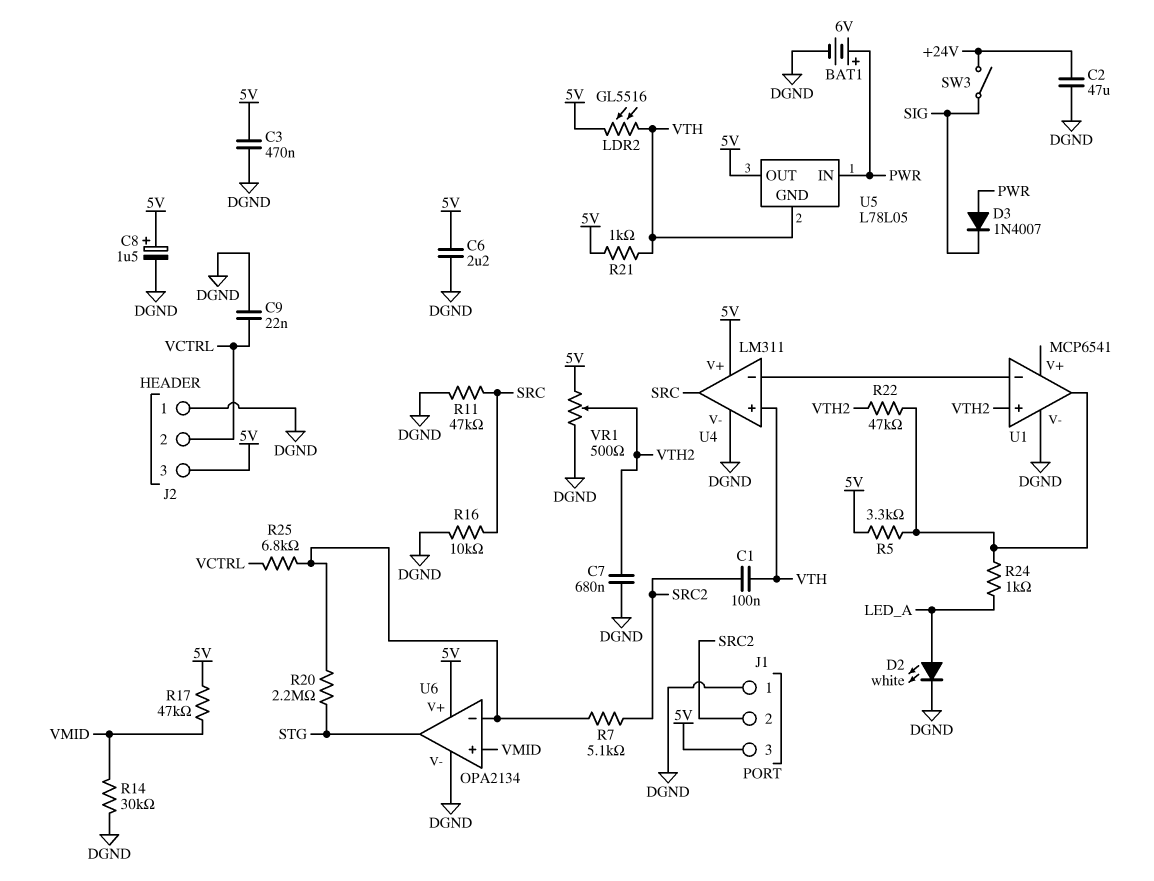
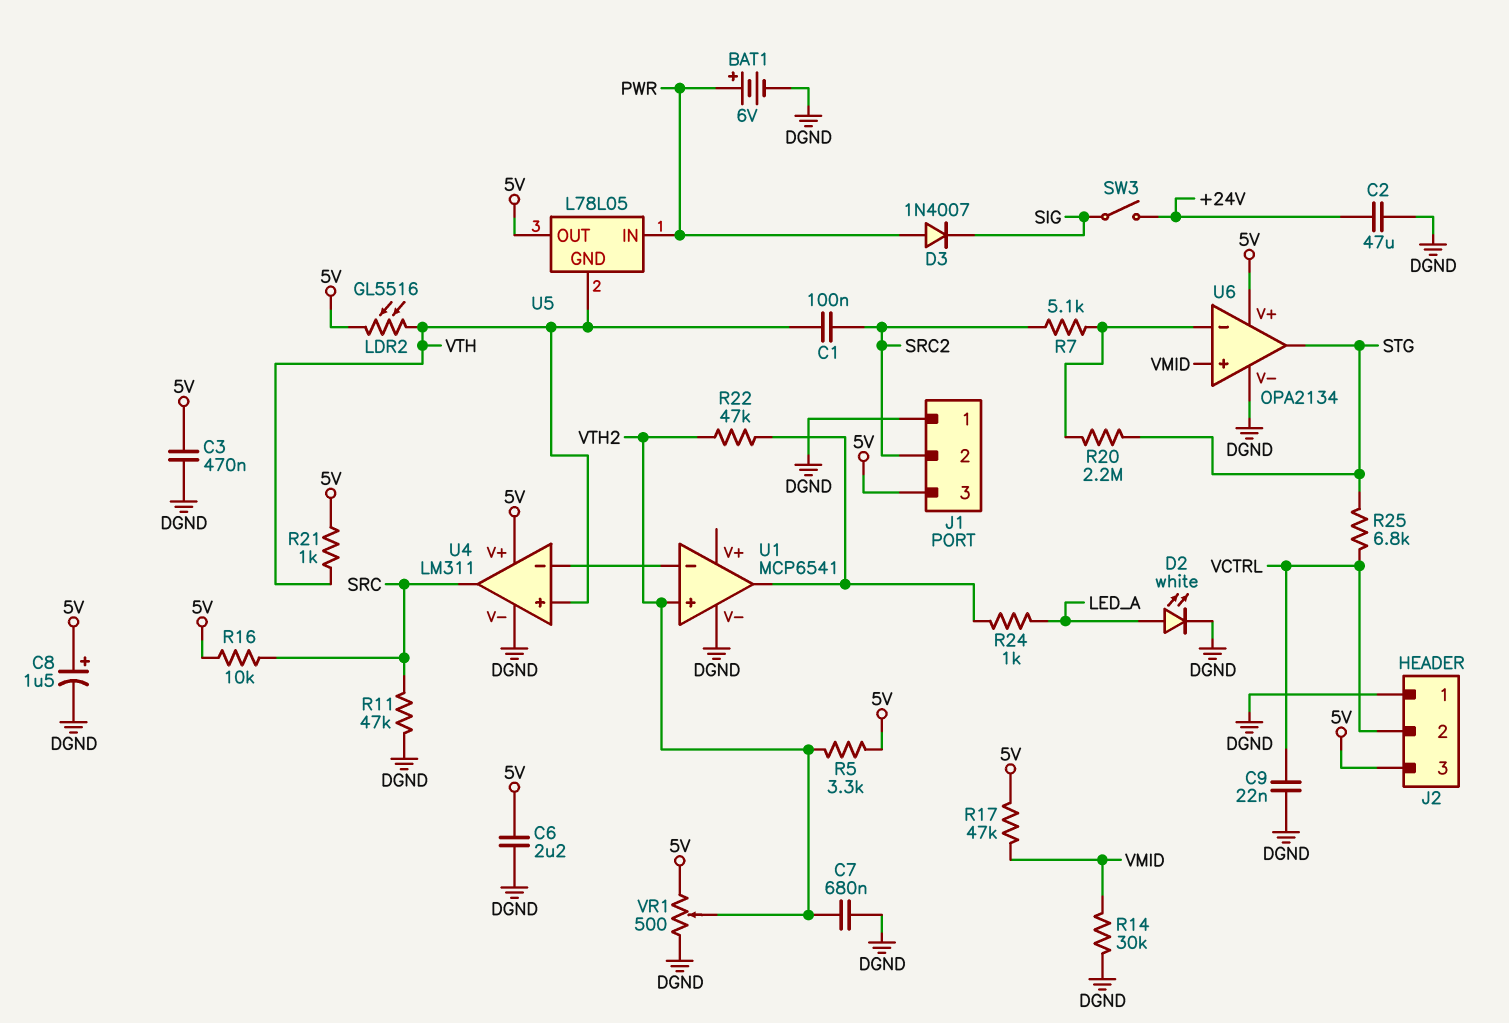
R5: 3.3k (5V, U1/out) -> 3.3k (5V, VTH2)
R16: 10k (DGND, SRC) -> 10k (5V, SRC)
R25: 6.8k (U6/in-, VCTRL) -> 6.8k (STG, VCTRL)

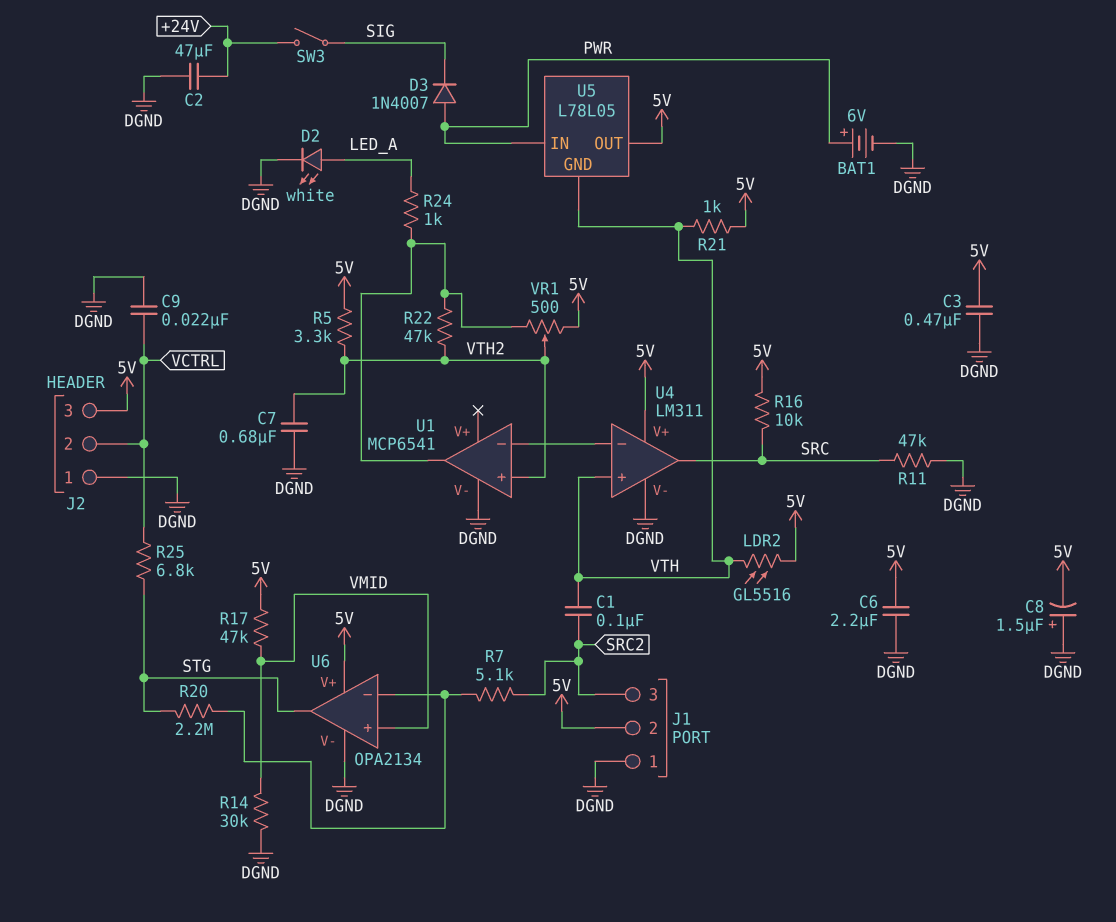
C8: 1.5uF (plus 5V, minus DGND) -> 1.5uF (plus DGND, minus 5V)
J1 pin 2: SRC2 -> 5V
J1 pin 3: 5V -> SRC2
VR1: 500 (5V, DGND, wiper VTH2) -> 500 (5V, U1/out, wiper VTH2)

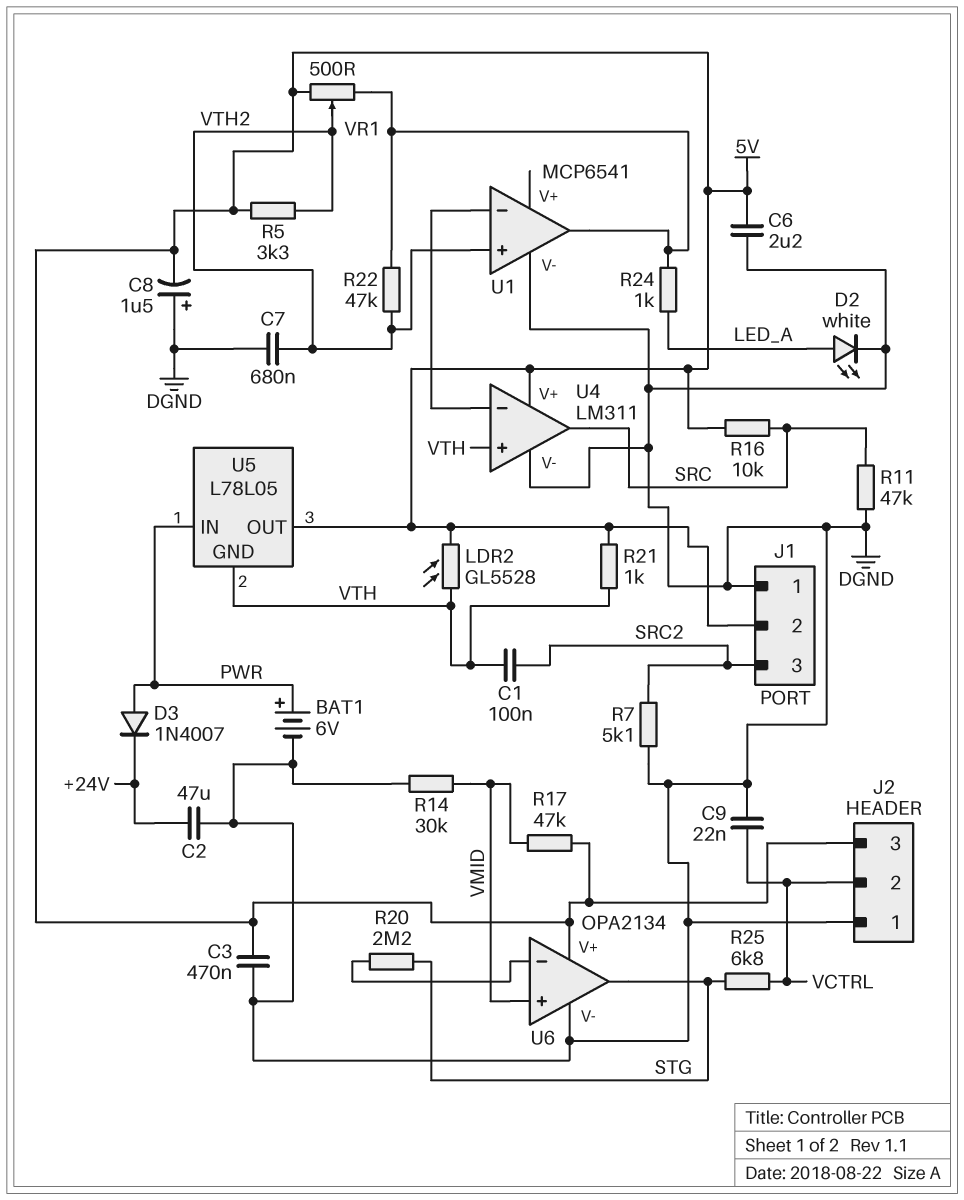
D3: diode 1N4007 (A PWR, K SIG) -> diode 1N4007 (A PWR, K +24V)
LDR2: GL5516 (5V, VTH) -> GL5528 (5V, VTH)
R7: 5.1k (SRC2, U6/in-) -> 5.1k (DGND, SRC2)
SW3: switch (+24V, SIG) -> none

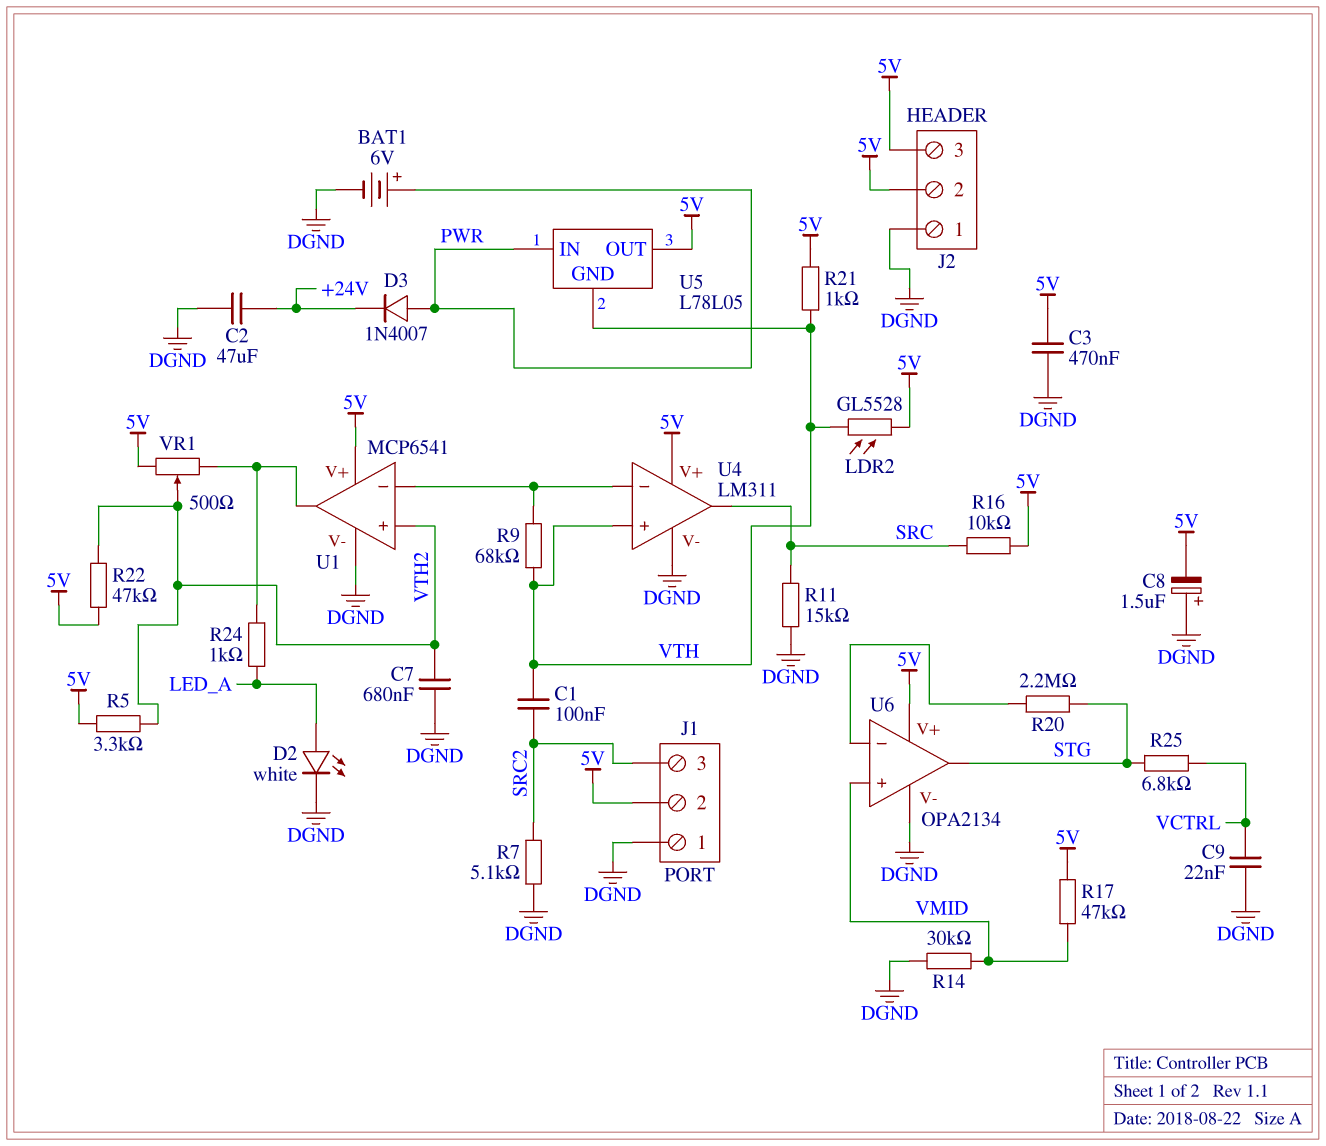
C6: 2.2uF (5V, DGND) -> none
J2 pin 2: VCTRL -> 5V
R9: none -> 68k (U1/in-, VTH)
R11: 47k (DGND, SRC) -> 15k (DGND, SRC)
R22: 47k (U1/out, VTH2) -> 47k (5V, VTH2)
U1 pin V+: none -> 5V

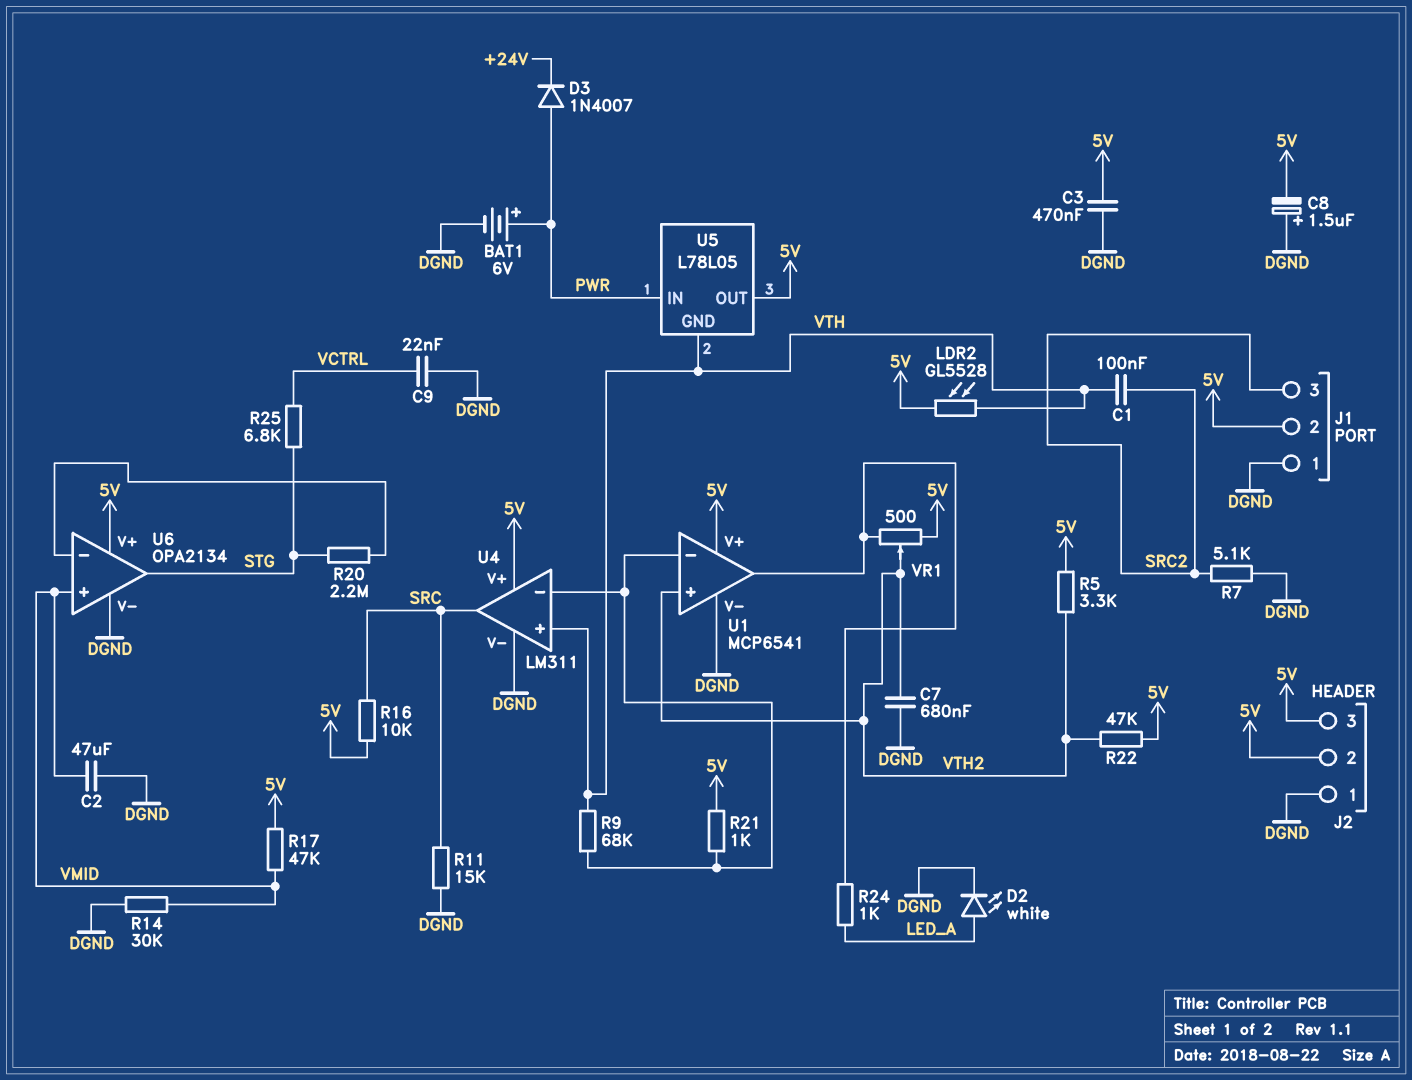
C2: 47uF (+24V, DGND) -> 47uF (DGND, VMID)
R21: 1k (5V, VTH) -> 1k (5V, U1/in-)

